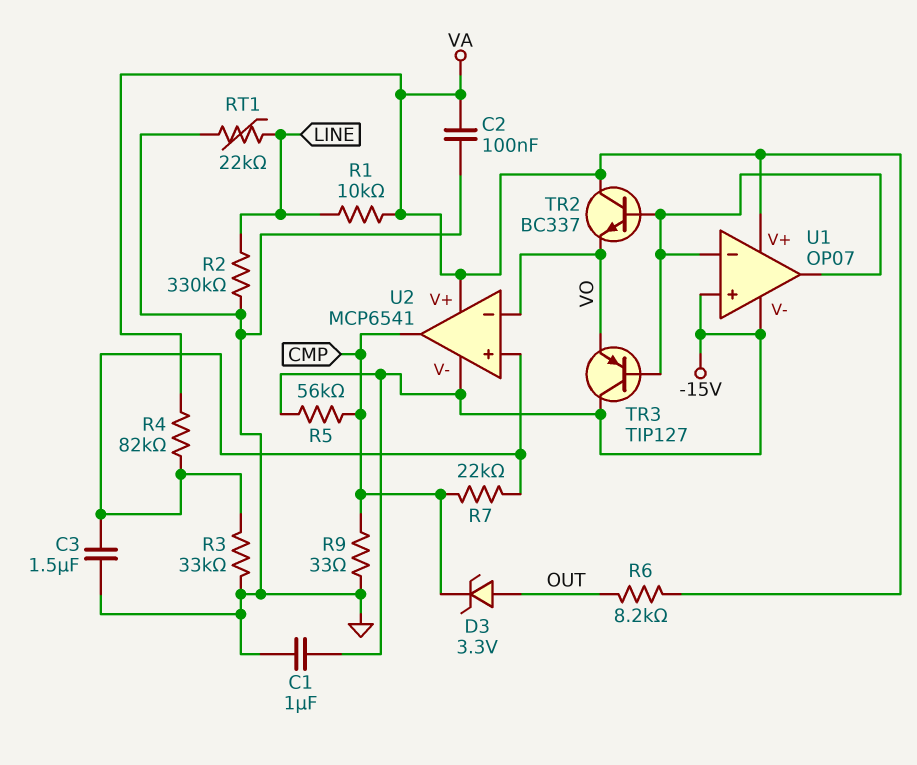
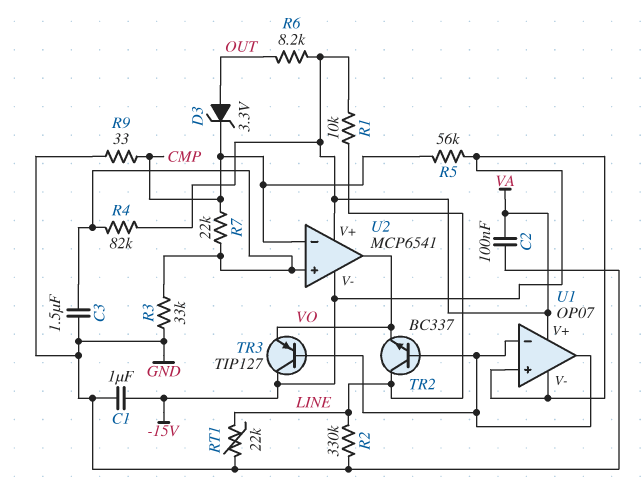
TR2: NPN BC337 (B U1/in-, C VA, E VO) -> NPN BC337 (B U1/in-, C LINE, E VO)
U2 pin in-: VO -> CMP
U2 pin out: CMP -> VO

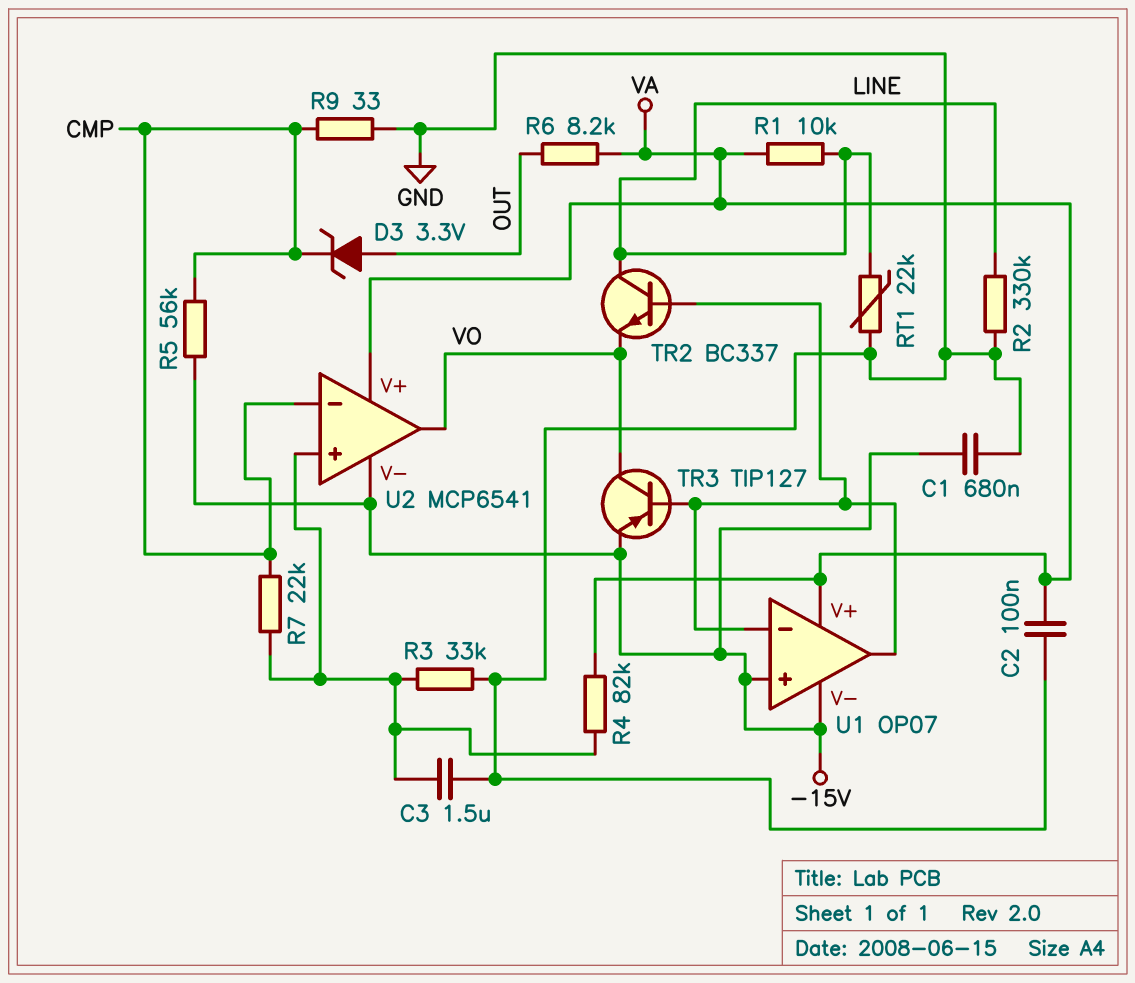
C1: 1uF (-15V, GND) -> 680nF (-15V, GND)
TR3: PNP TIP127 (B U1/in-, C -15V, E VO) -> PNP TIP127 (B U1/in-, C VO, E -15V)

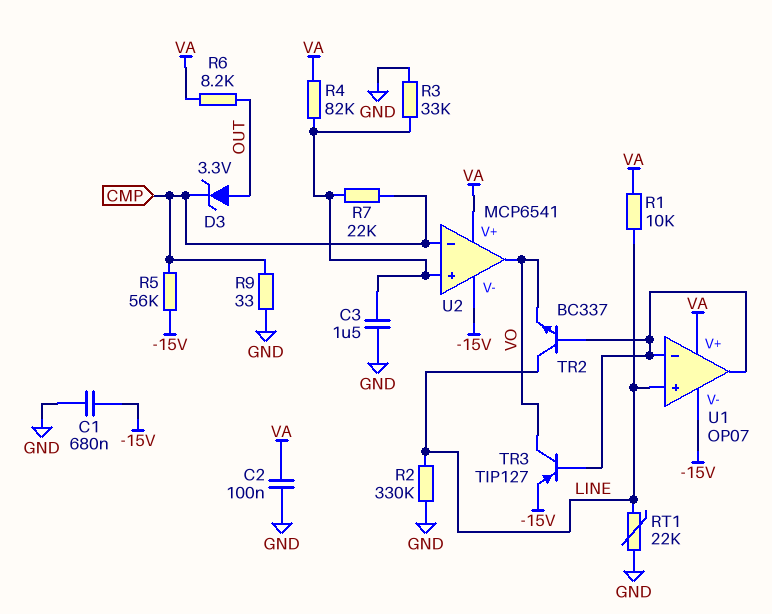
U1 pin in+: -15V -> LINE

